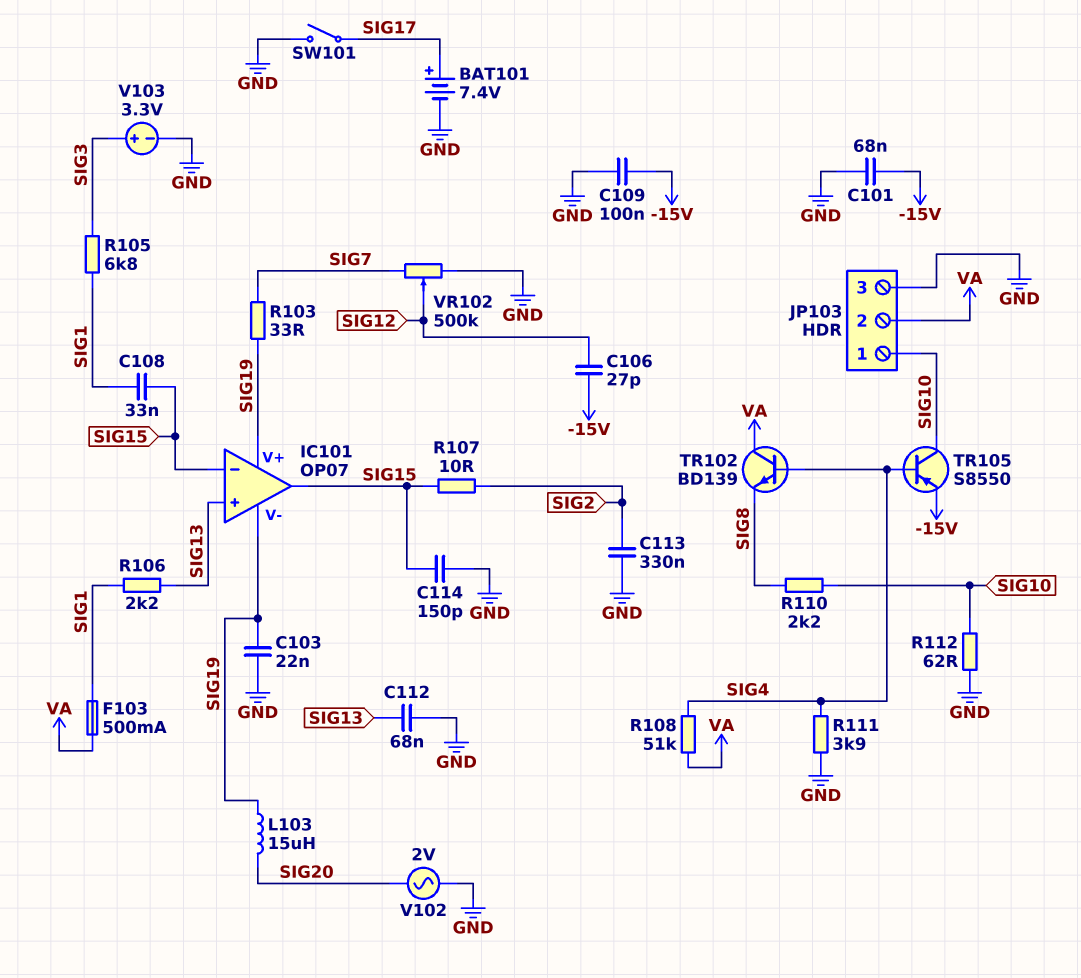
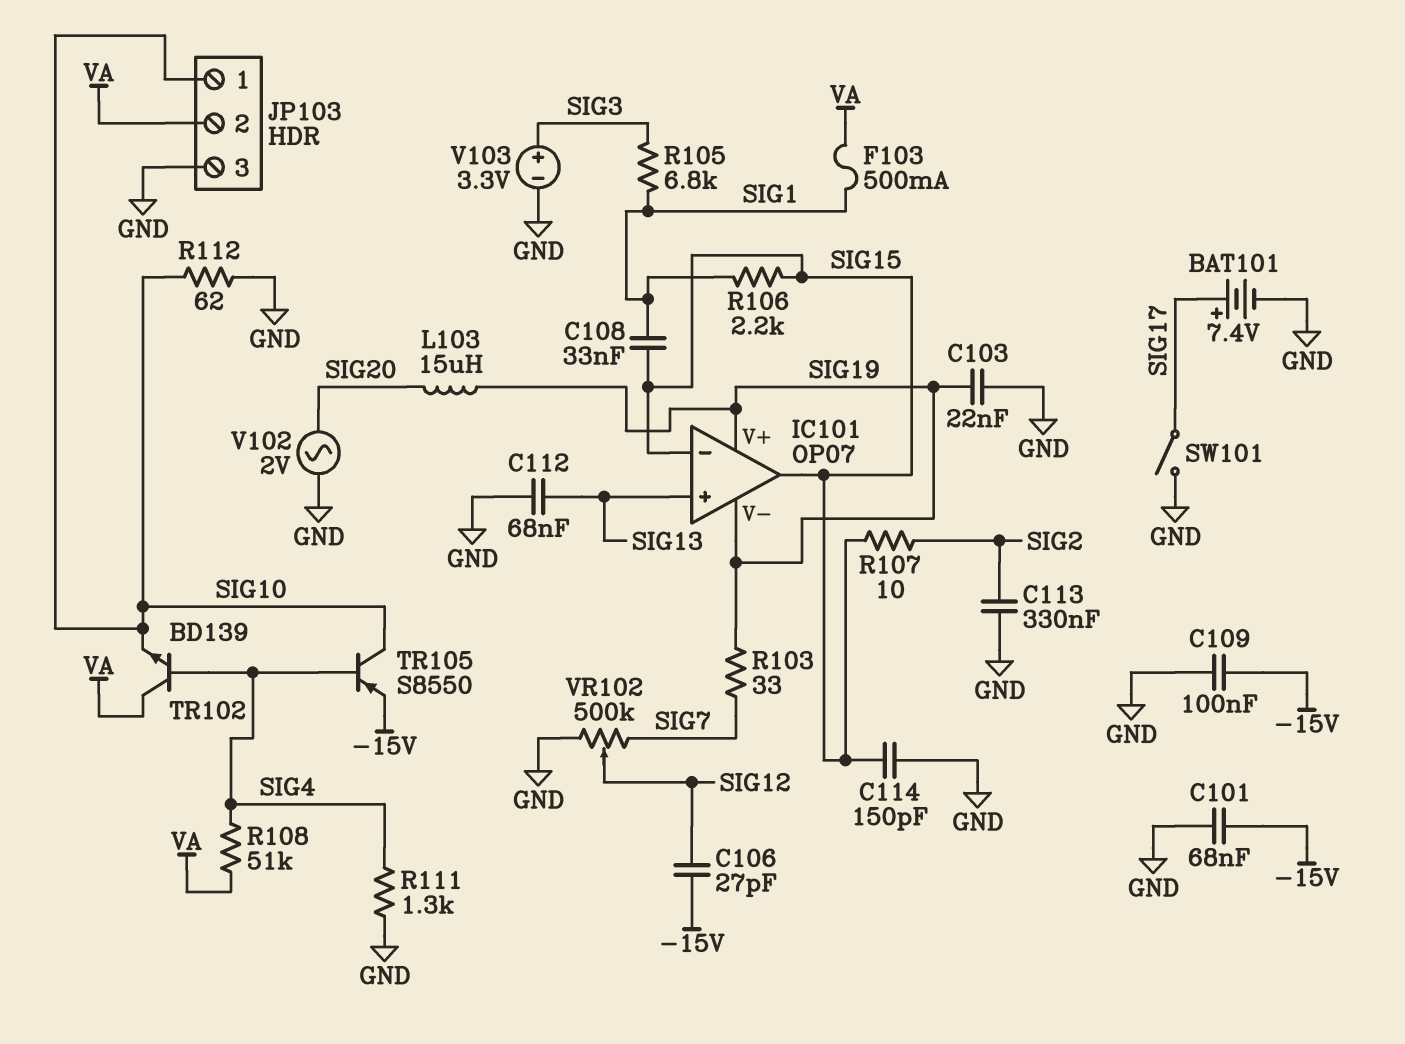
R106: 2.2k (SIG1, SIG13) -> 2.2k (SIG1, SIG15)
R110: 2.2k (SIG8, SIG10) -> none
R111: 3.9k (GND, SIG4) -> 1.3k (GND, SIG4)
TR102: NPN BD139 (B SIG4, C VA, E SIG8) -> NPN BD139 (B SIG4, C VA, E SIG10)

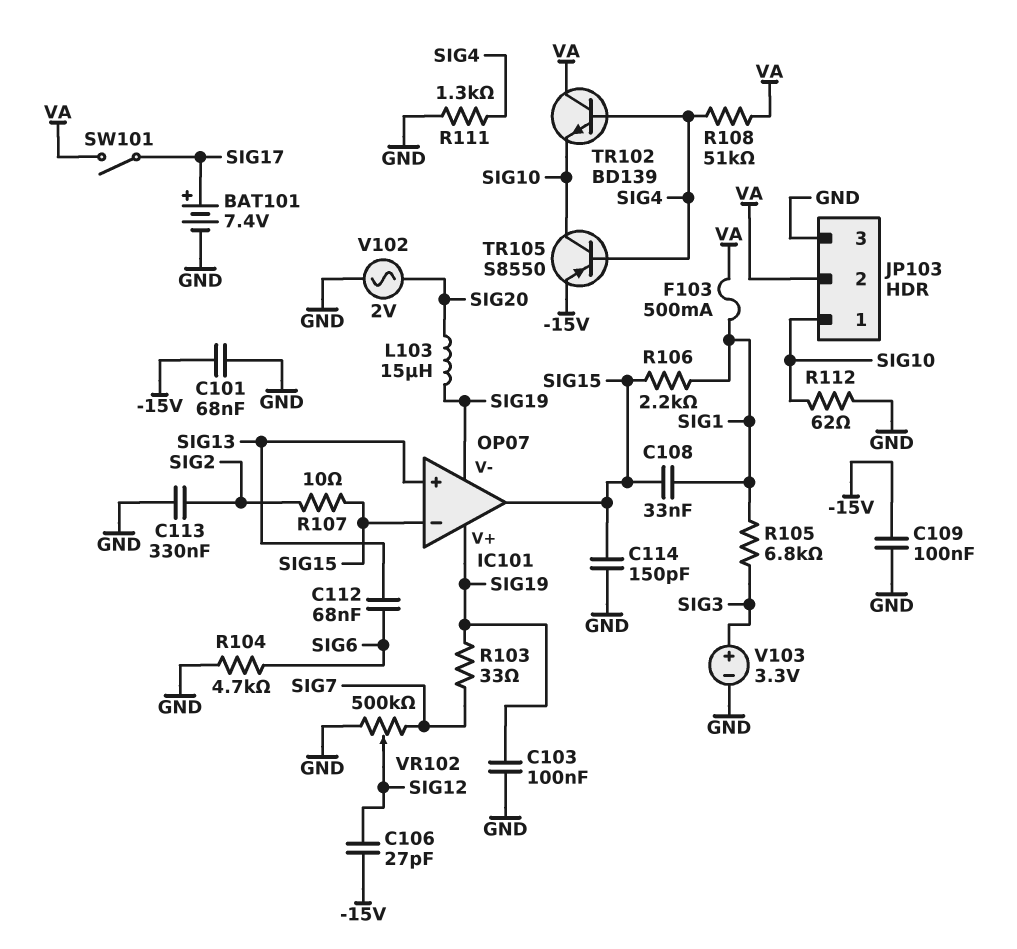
C103: 22nF (GND, SIG19) -> 100nF (GND, SIG19)
C112: 68nF (GND, SIG13) -> 68nF (SIG6, SIG13)
R104: none -> 4.7k (GND, SIG6)
SW101: switch (GND, SIG17) -> switch (SIG17, VA)

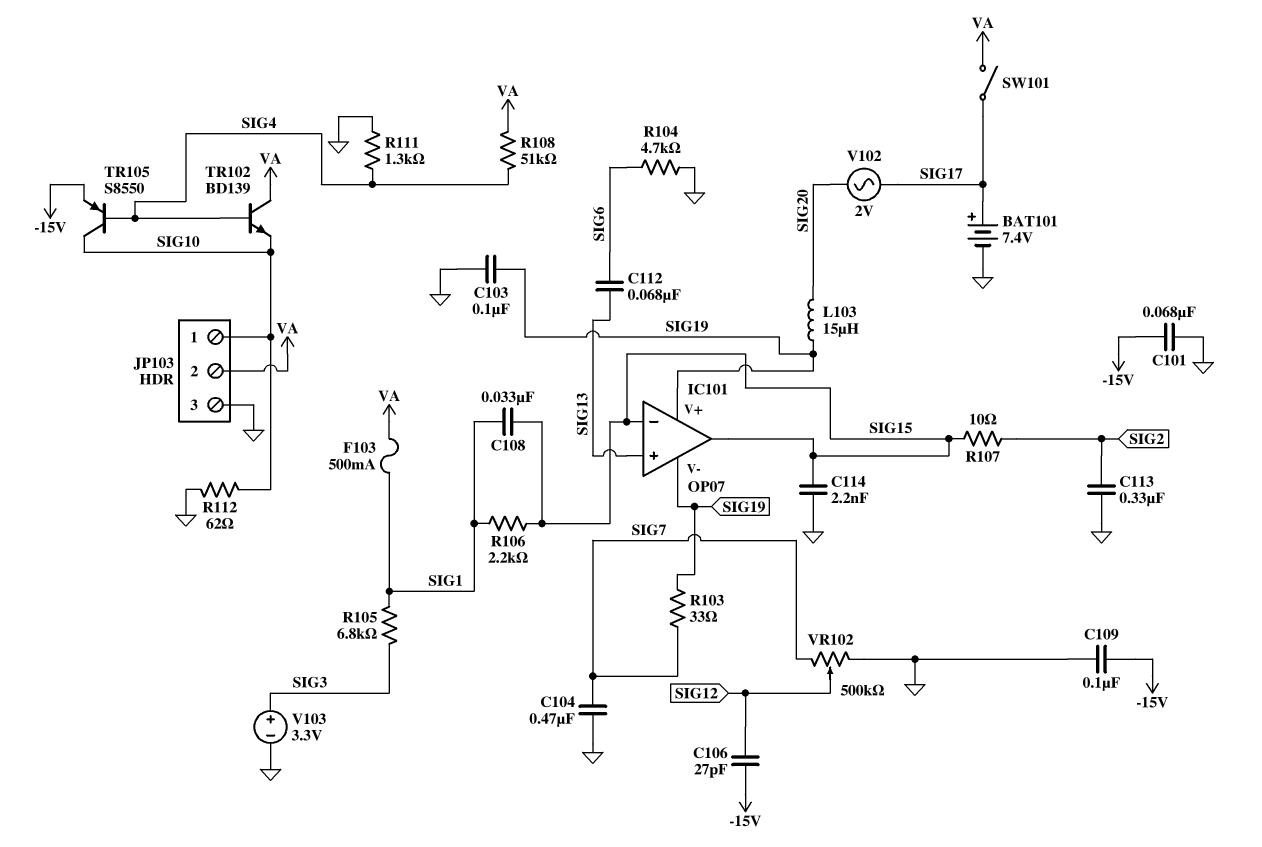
C104: none -> 470nF (GND, SIG7)
C114: 150pF (GND, SIG15) -> 2.2nF (GND, SIG15)
V102: AC 2V (GND, SIG20) -> AC 2V (SIG17, SIG20)

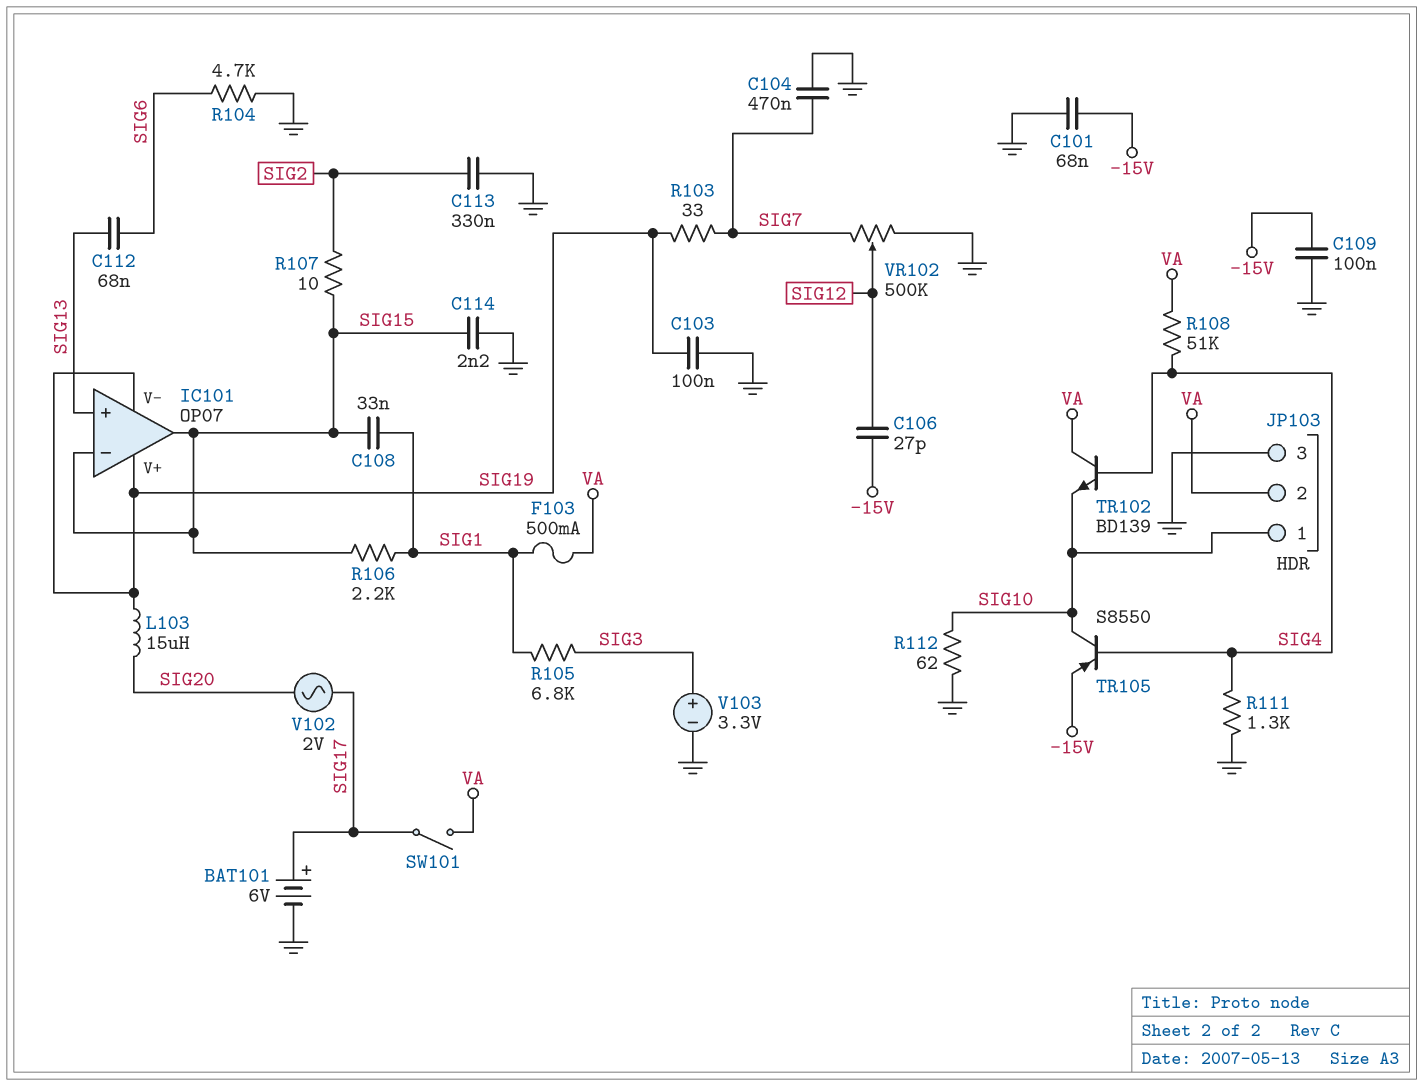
BAT101: 7.4V (plus SIG17, minus GND) -> 6V (plus SIG17, minus GND)

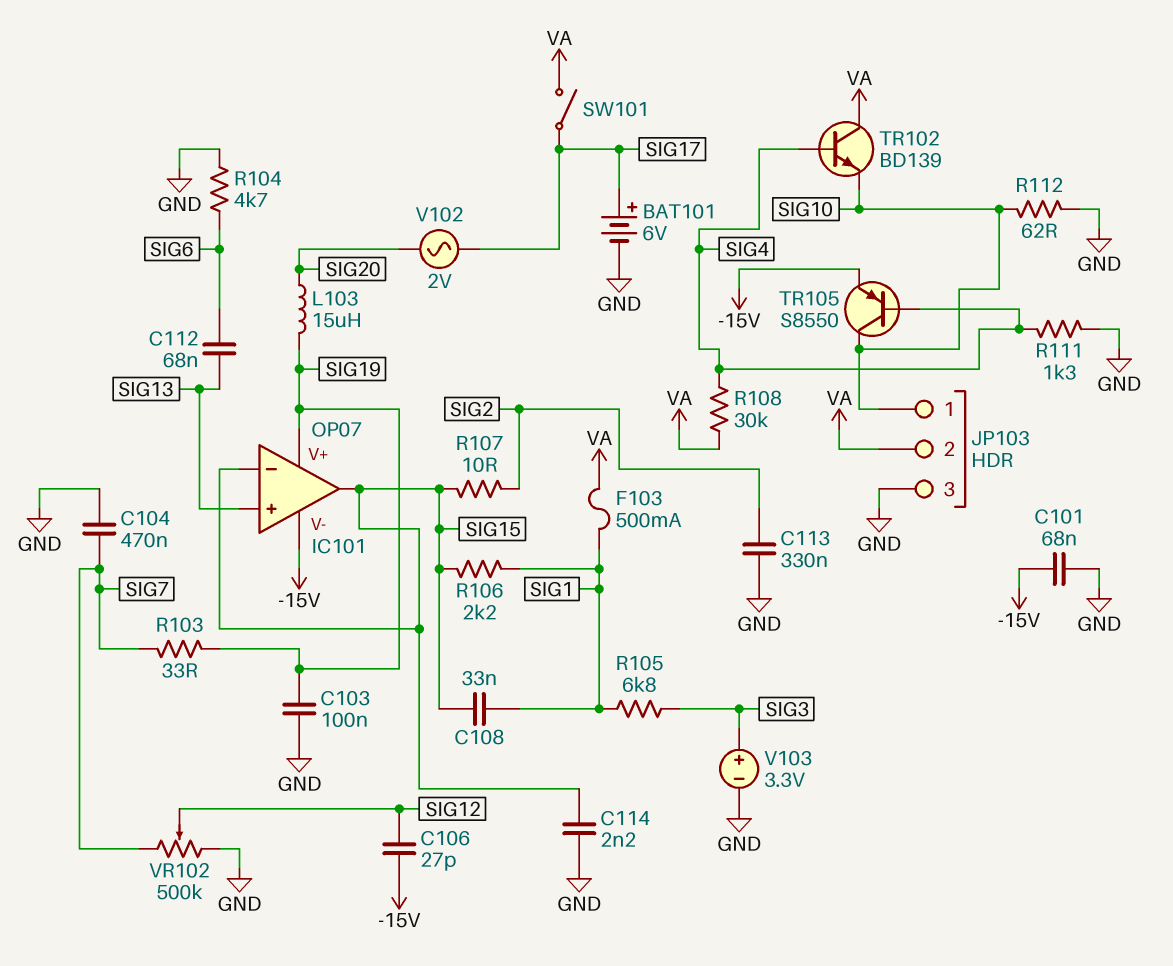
C109: 100nF (-15V, GND) -> none
IC101 pin V-: SIG19 -> -15V
R108: 51k (SIG4, VA) -> 30k (SIG4, VA)

